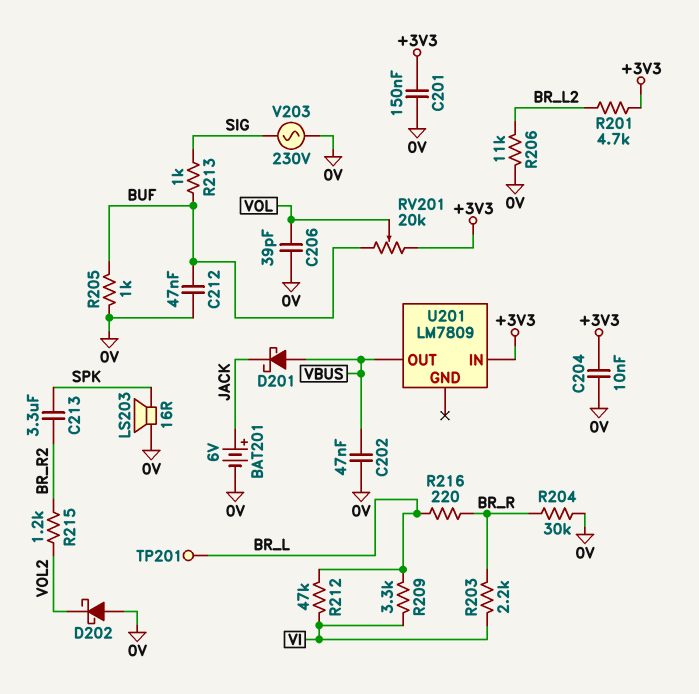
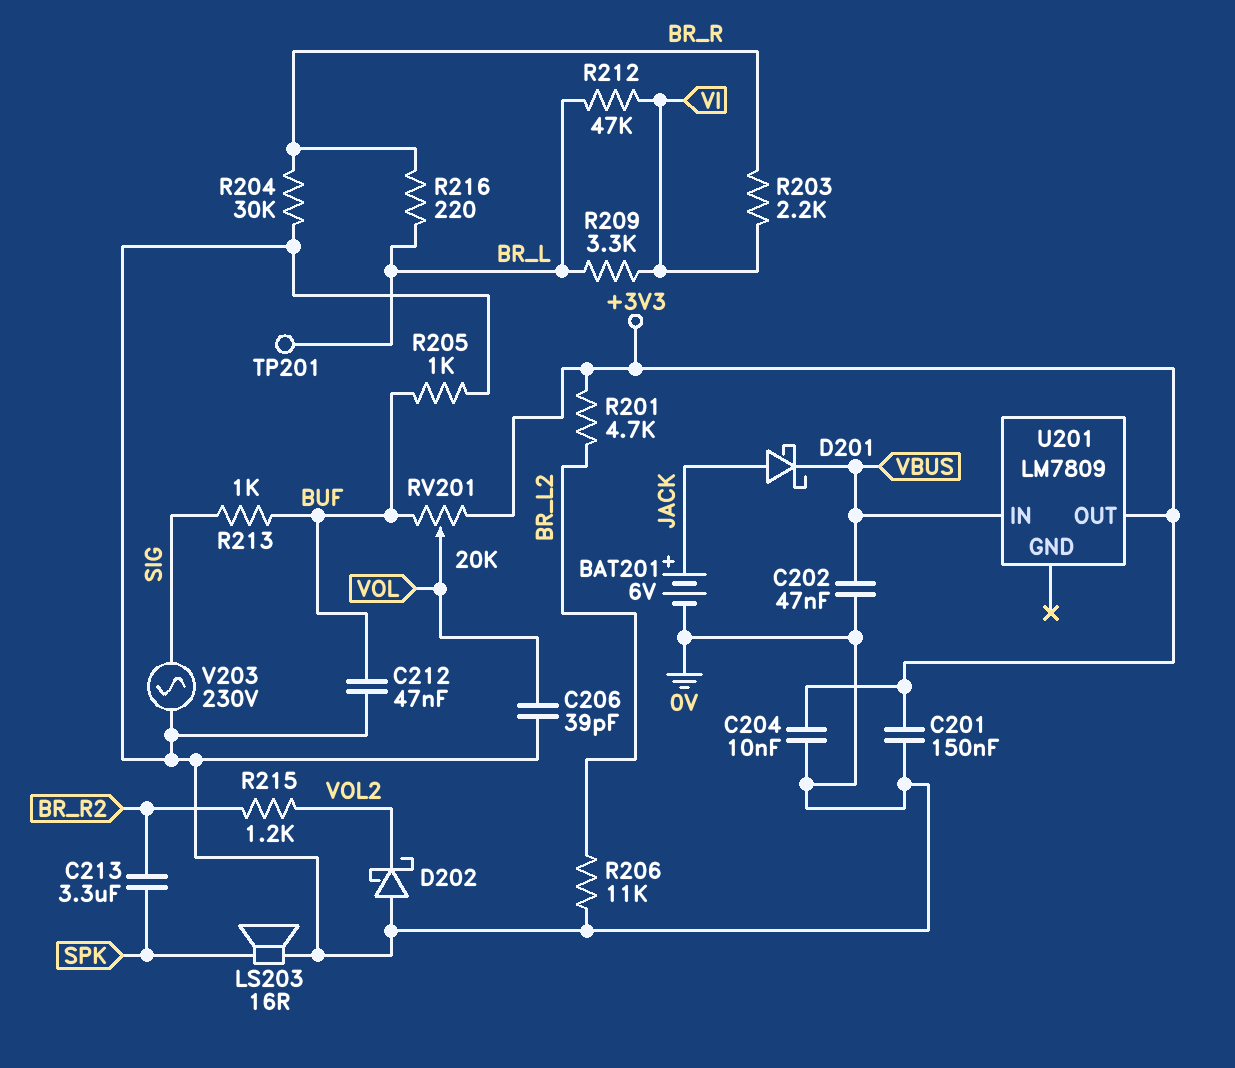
D201: schottky (A VBUS, K JACK) -> schottky (A JACK, K VBUS)
U201 pin IN: +3V3 -> VBUS
U201 pin OUT: VBUS -> +3V3

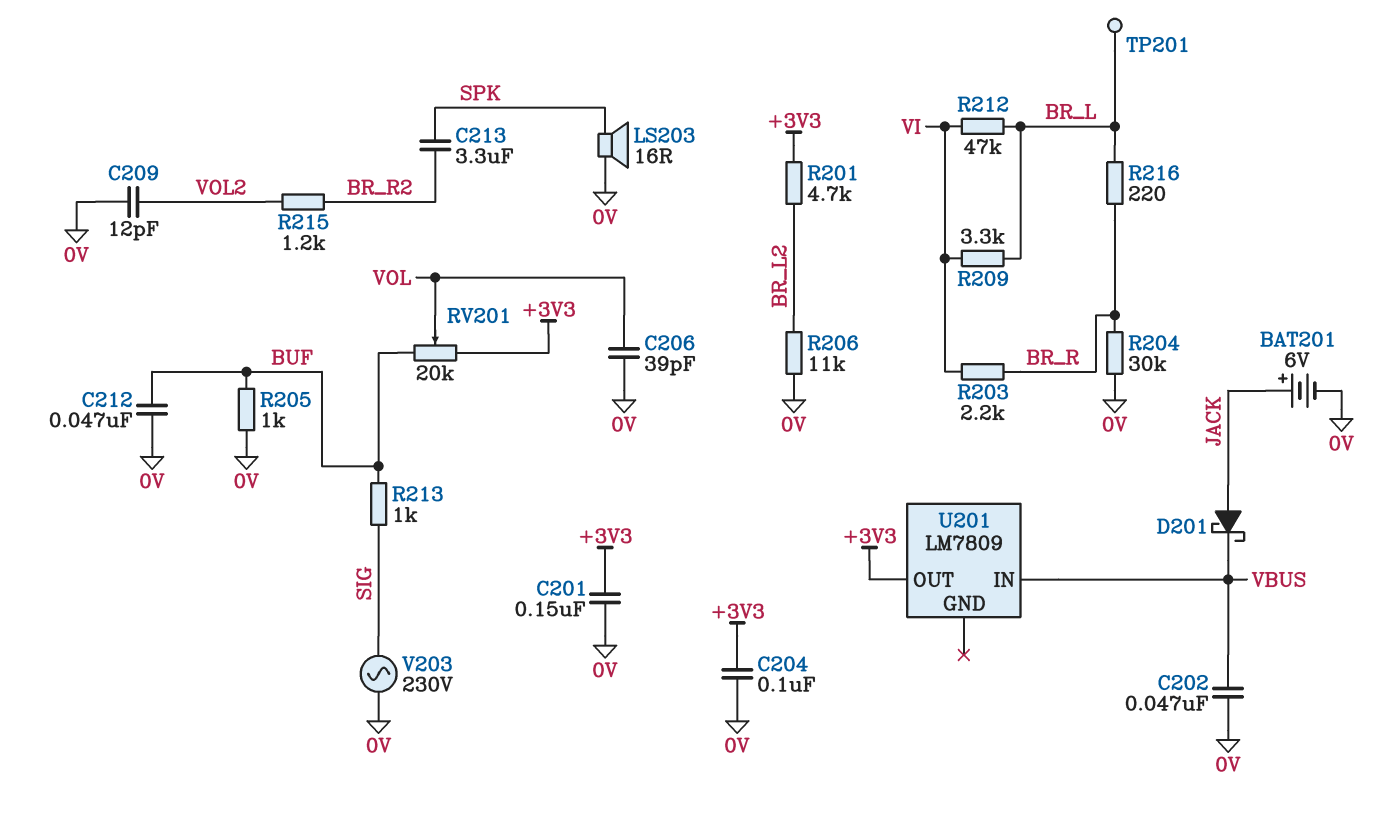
C204: 10nF (+3V3, 0V) -> 100nF (+3V3, 0V)
C209: none -> 12pF (0V, VOL2)
D202: schottky (A 0V, K VOL2) -> none

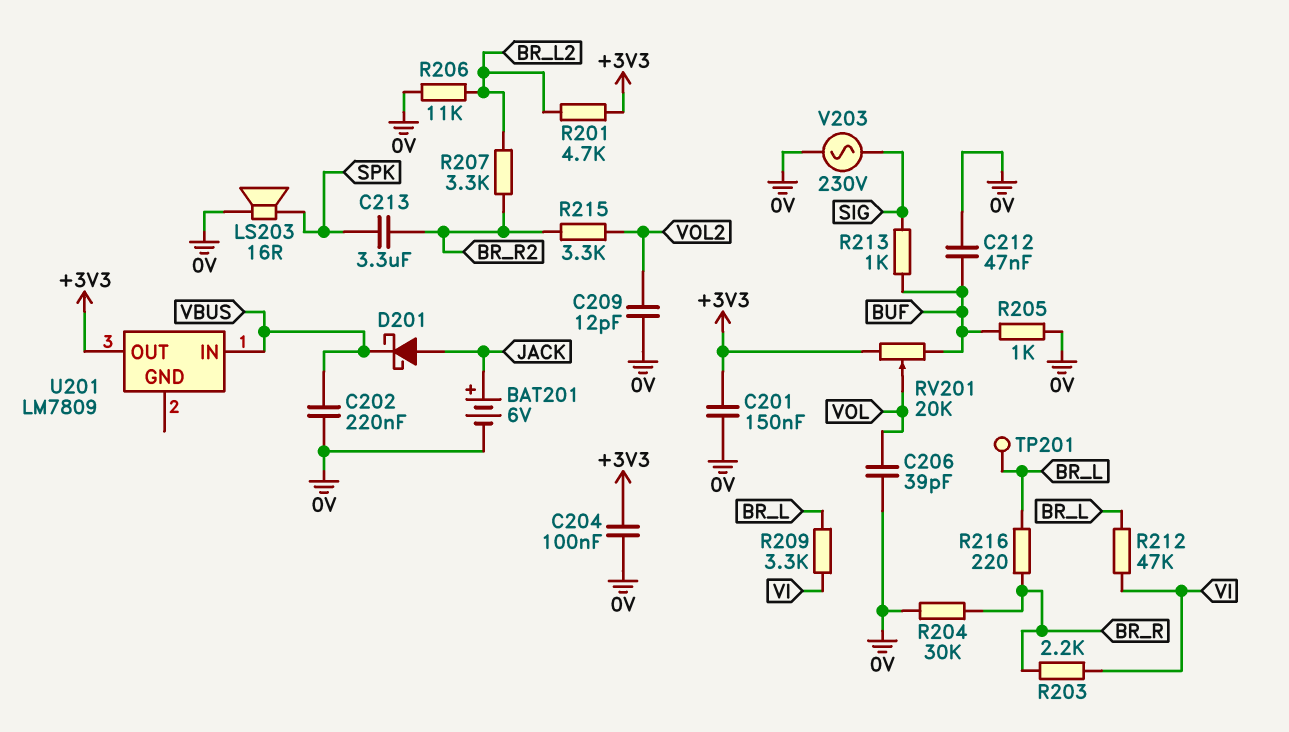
C202: 47nF (0V, VBUS) -> 220nF (0V, VBUS)
R207: none -> 3.3k (BR_L2, BR_R2)
R215: 1.2k (BR_R2, VOL2) -> 3.3k (BR_R2, VOL2)

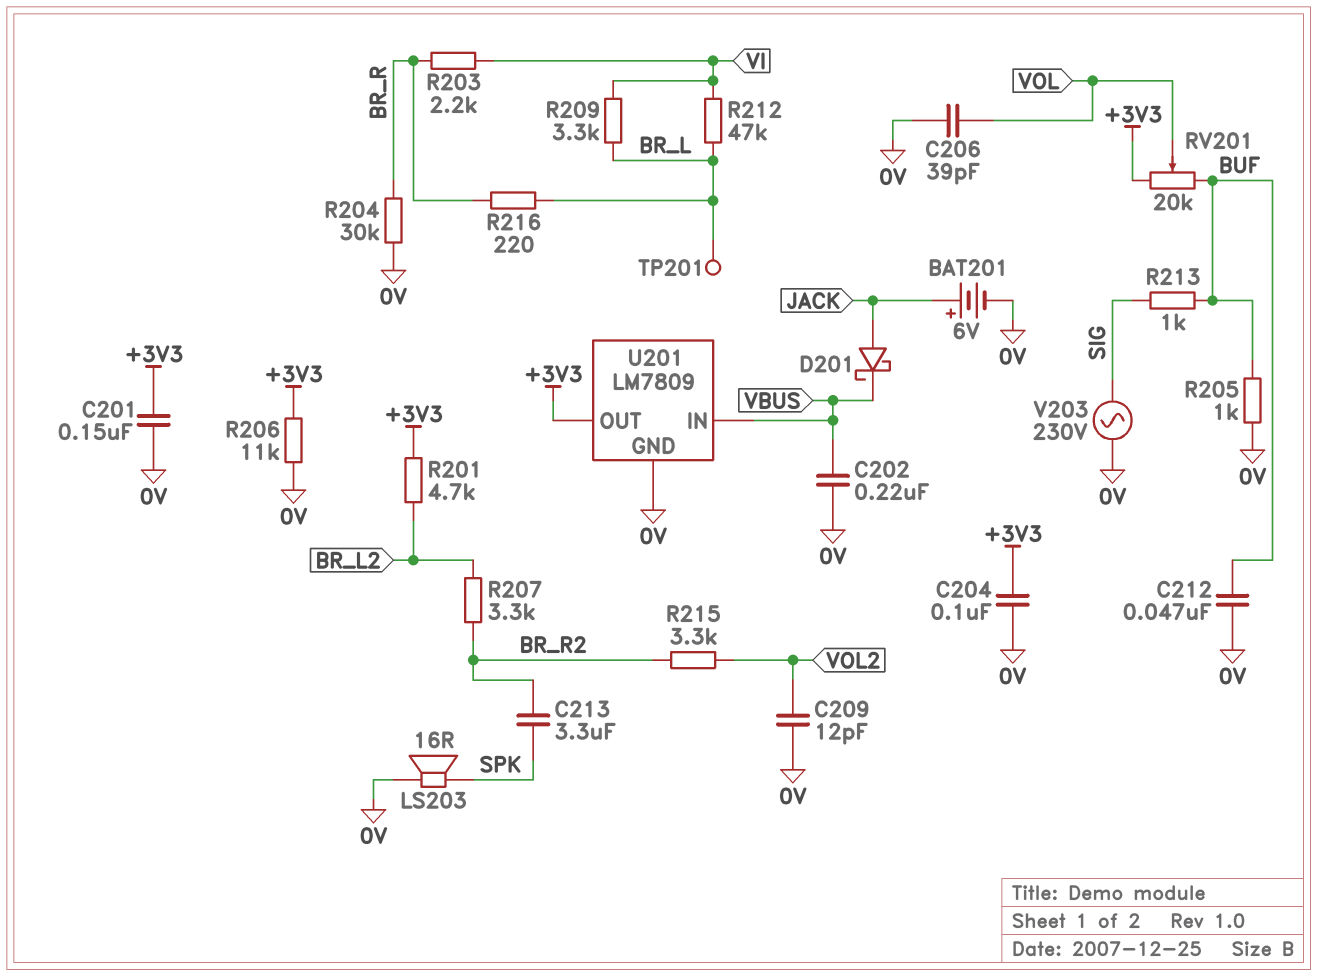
R206: 11k (0V, BR_L2) -> 11k (+3V3, 0V)
U201 pin GND: none -> 0V

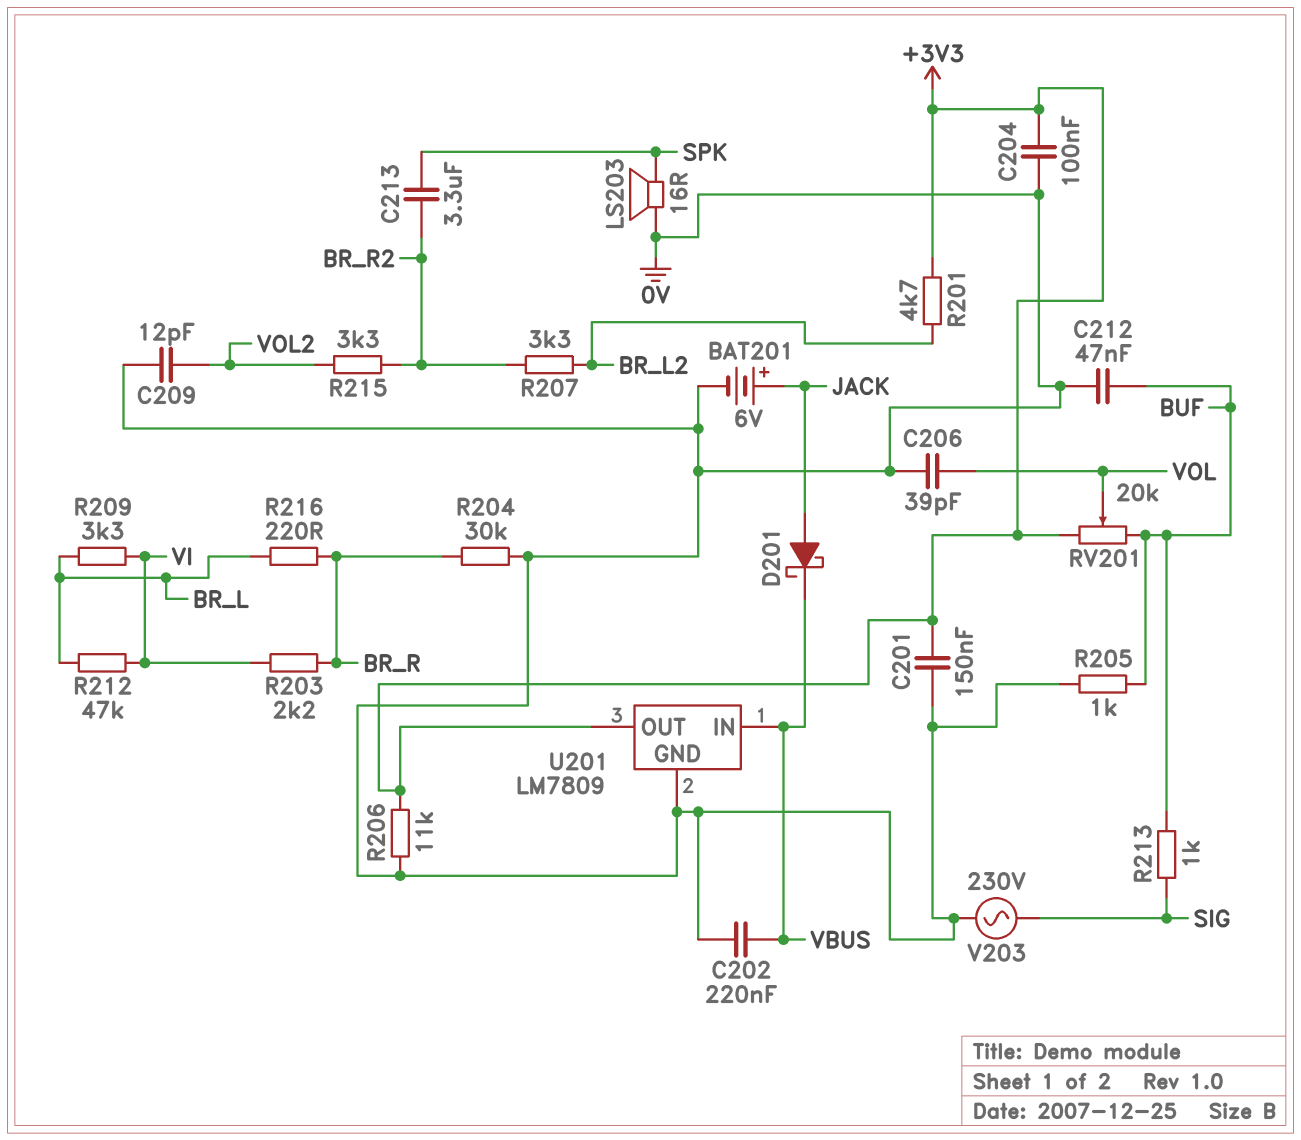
TP201: test point (BR_L) -> none

